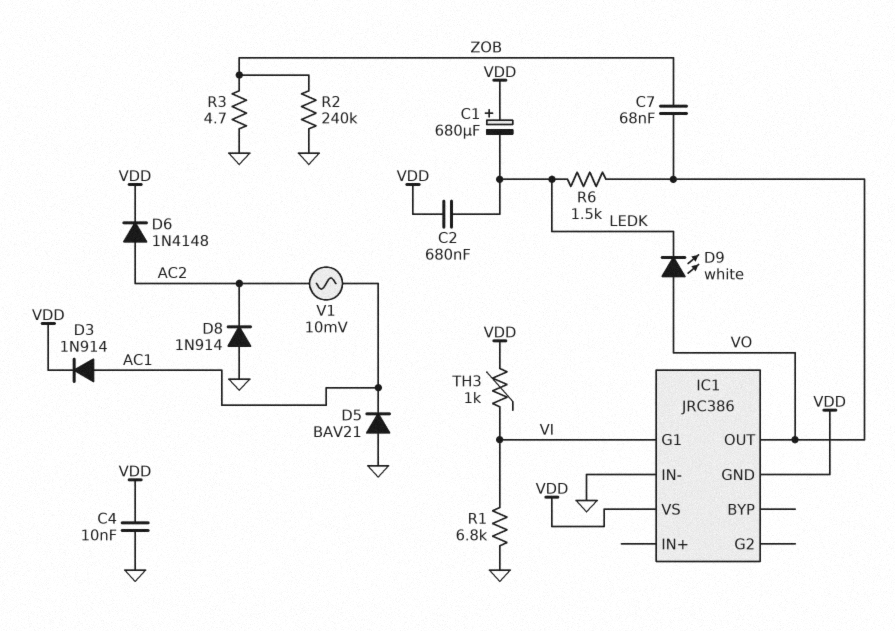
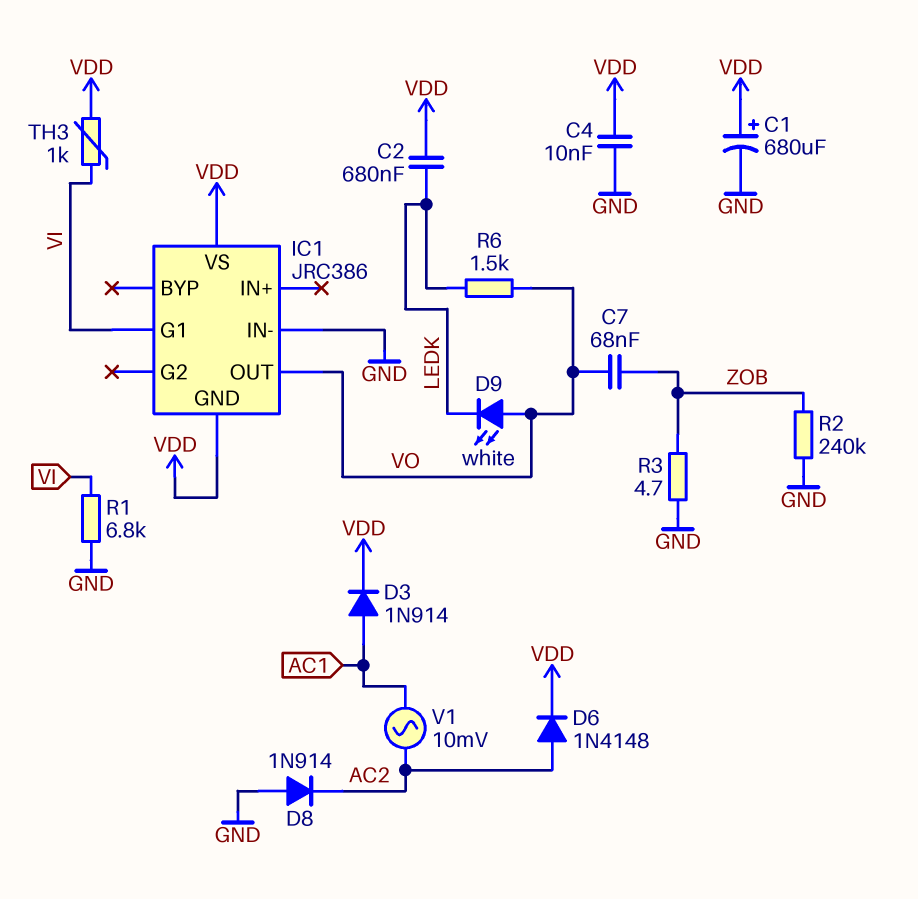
C1: 680uF (plus VDD, minus LEDK) -> 680uF (plus VDD, minus GND)
D5: diode BAV21 (A GND, K AC1) -> none

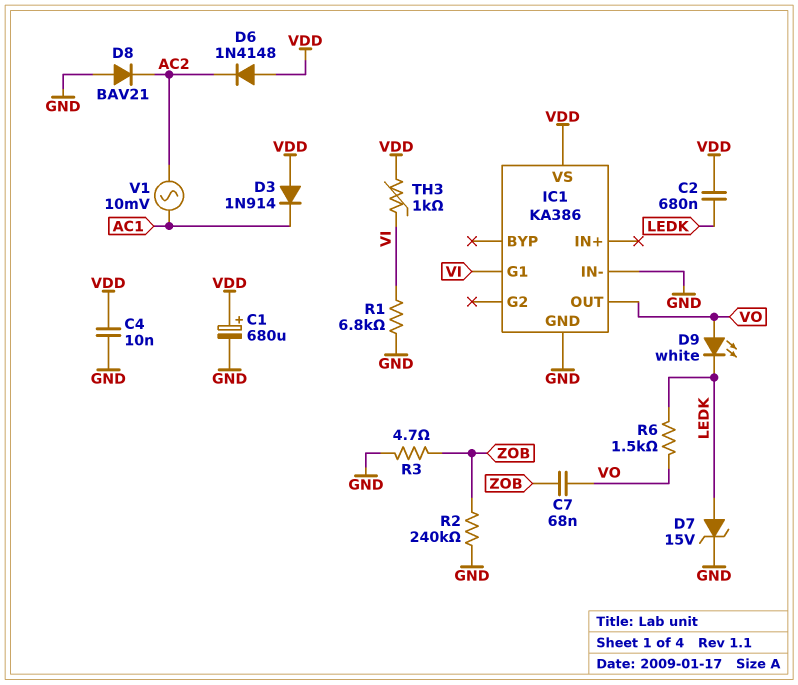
D3: diode 1N914 (A AC1, K VDD) -> diode 1N914 (A VDD, K AC1)
D6: diode 1N4148 (A AC2, K VDD) -> diode 1N4148 (A VDD, K AC2)
D7: none -> zener 15V (A LEDK, K GND)
D8: diode 1N914 (A GND, K AC2) -> diode BAV21 (A GND, K AC2)
IC1: JRC386 -> KA386
IC1 pin GND: VDD -> GND

